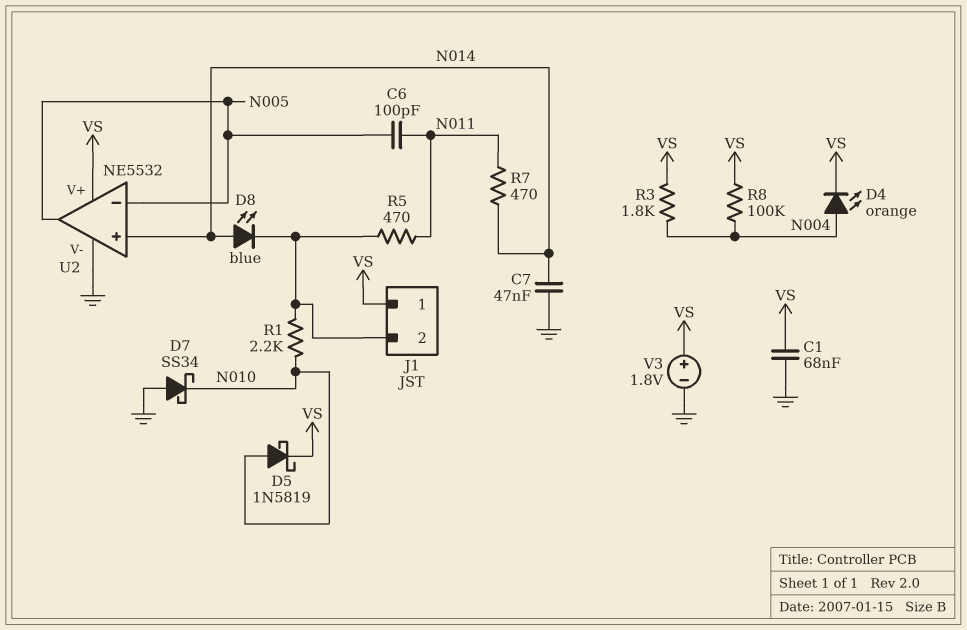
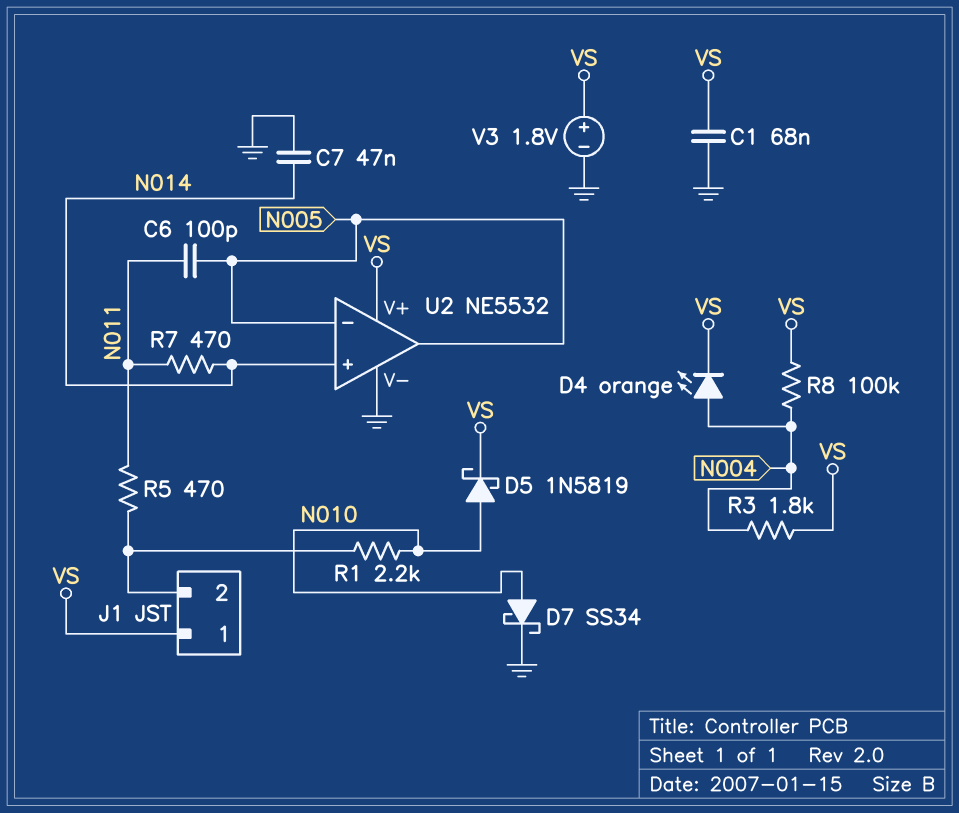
D7: schottky SS34 (A GND, K N010) -> schottky SS34 (A N010, K GND)
D8: LED blue (A N014, K J1/2) -> none

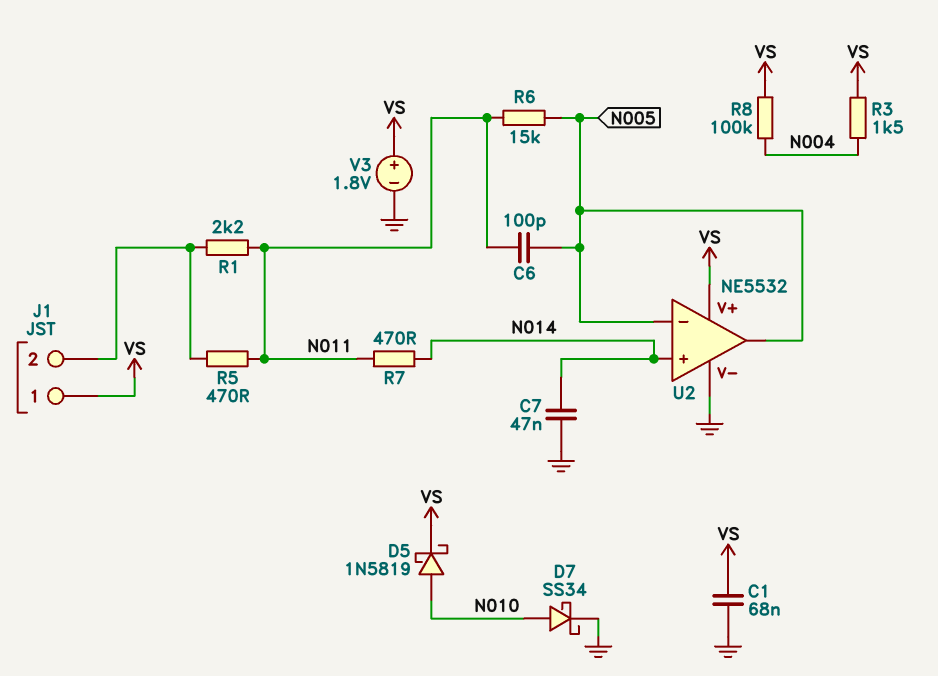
D4: LED orange (A N004, K VS) -> none
R1: 2.2k (J1/2, N010) -> 2.2k (J1/2, N011)
R3: 1.8k (N004, VS) -> 1.5k (N004, VS)
R6: none -> 15k (N005, N011)

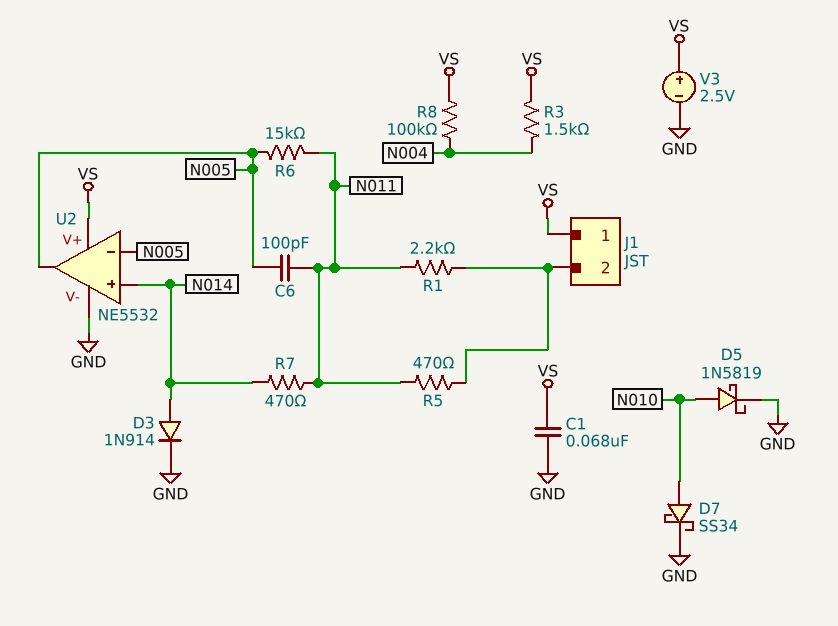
C7: 47nF (GND, N014) -> none
D3: none -> diode 1N914 (A N014, K GND)
D5: schottky 1N5819 (A N010, K VS) -> schottky 1N5819 (A N010, K GND)
V3: 1.8V (plus VS, minus GND) -> 2.5V (plus VS, minus GND)

